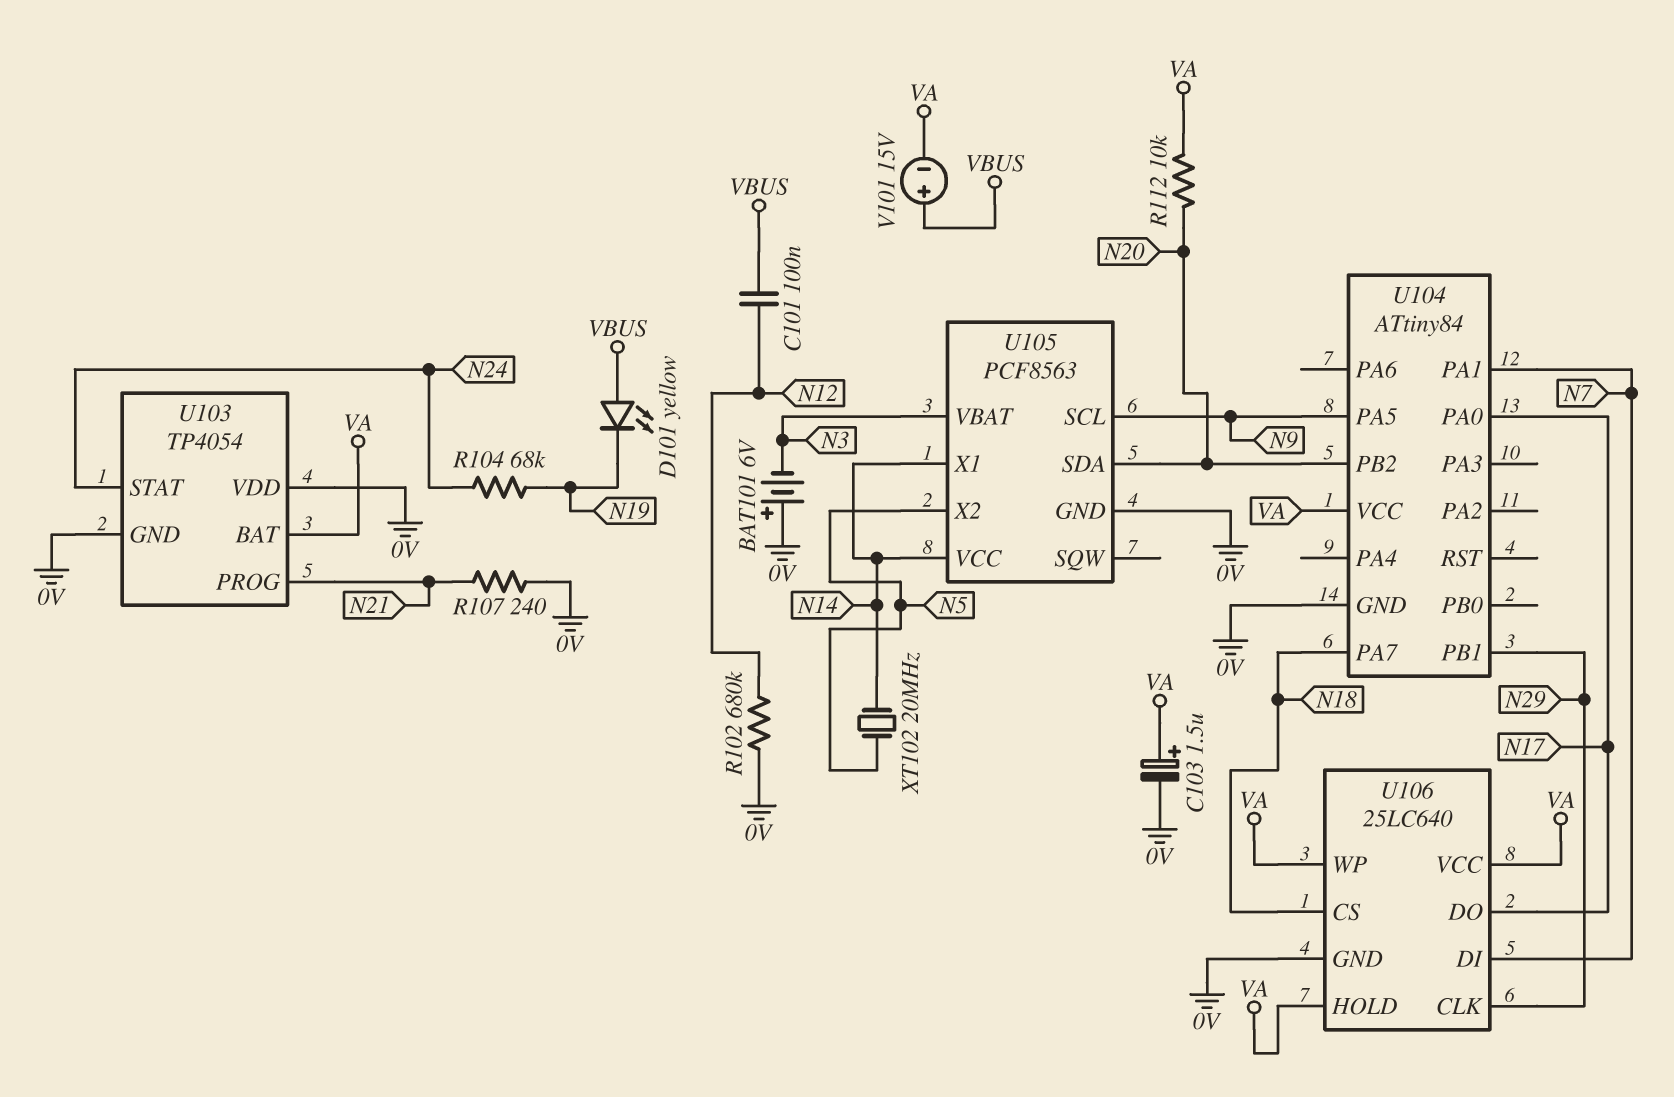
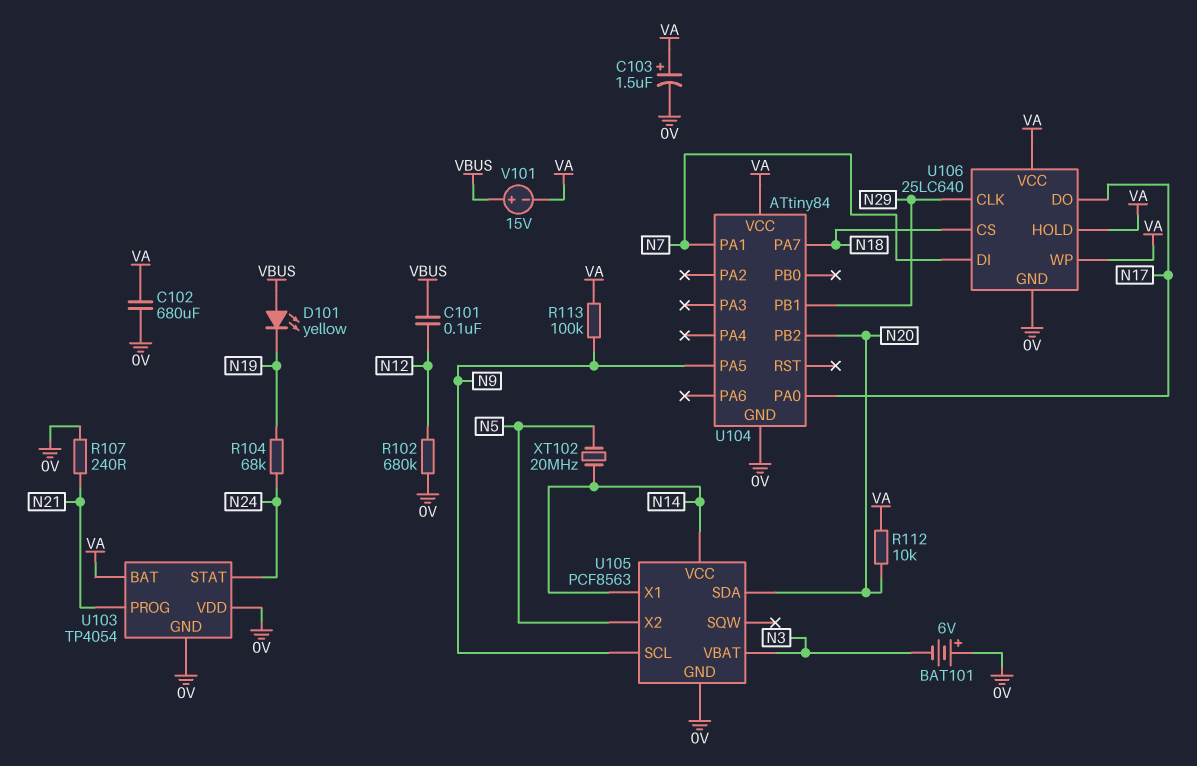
C102: none -> 680uF (0V, VA)
R113: none -> 100k (N9, VA)

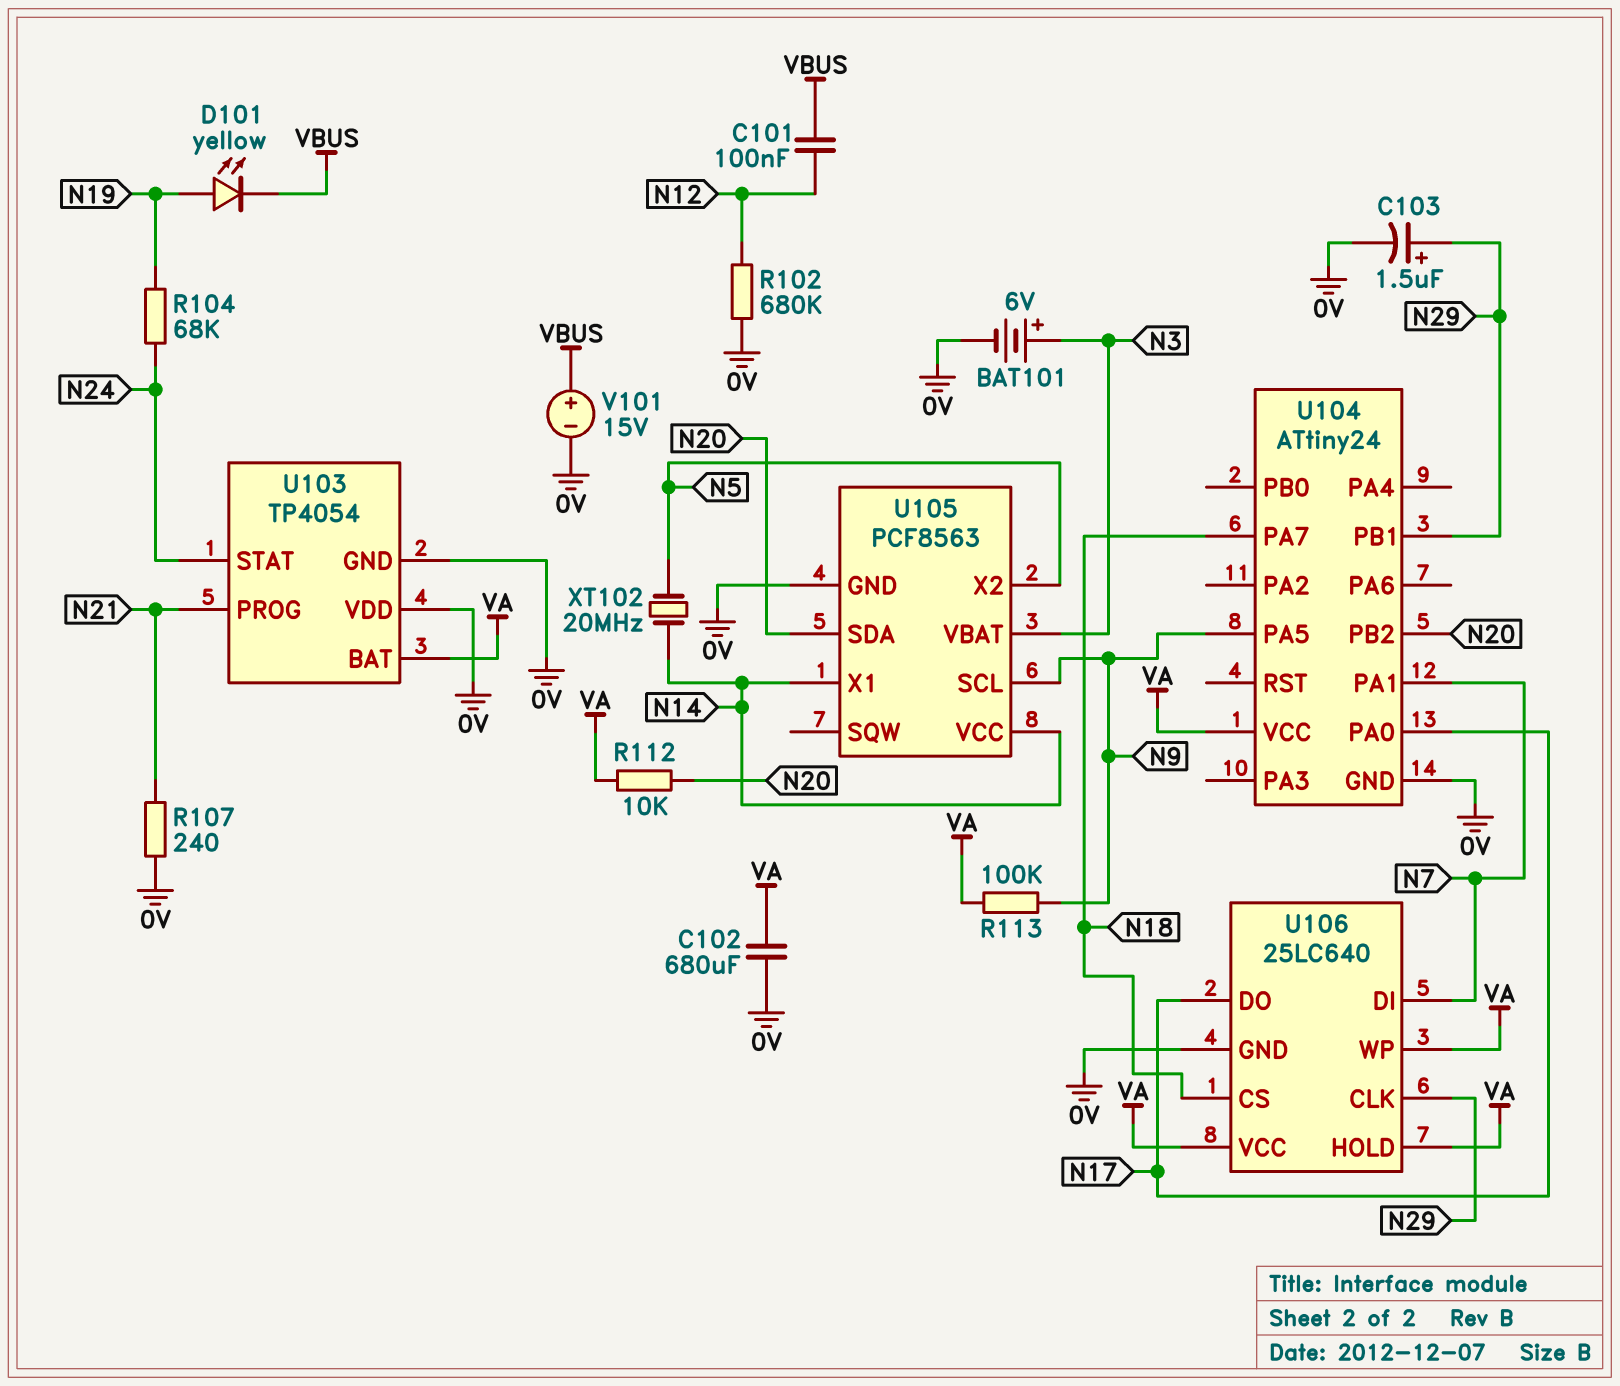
BAT101: 6V (plus 0V, minus N3) -> 6V (plus N3, minus 0V)
C103: 1.5uF (plus VA, minus 0V) -> 1.5uF (plus N29, minus 0V)
D101: LED yellow (A VBUS, K N19) -> LED yellow (A N19, K VBUS)
U104: ATtiny84 -> ATtiny24
V101: 15V (plus VBUS, minus VA) -> 15V (plus VBUS, minus 0V)

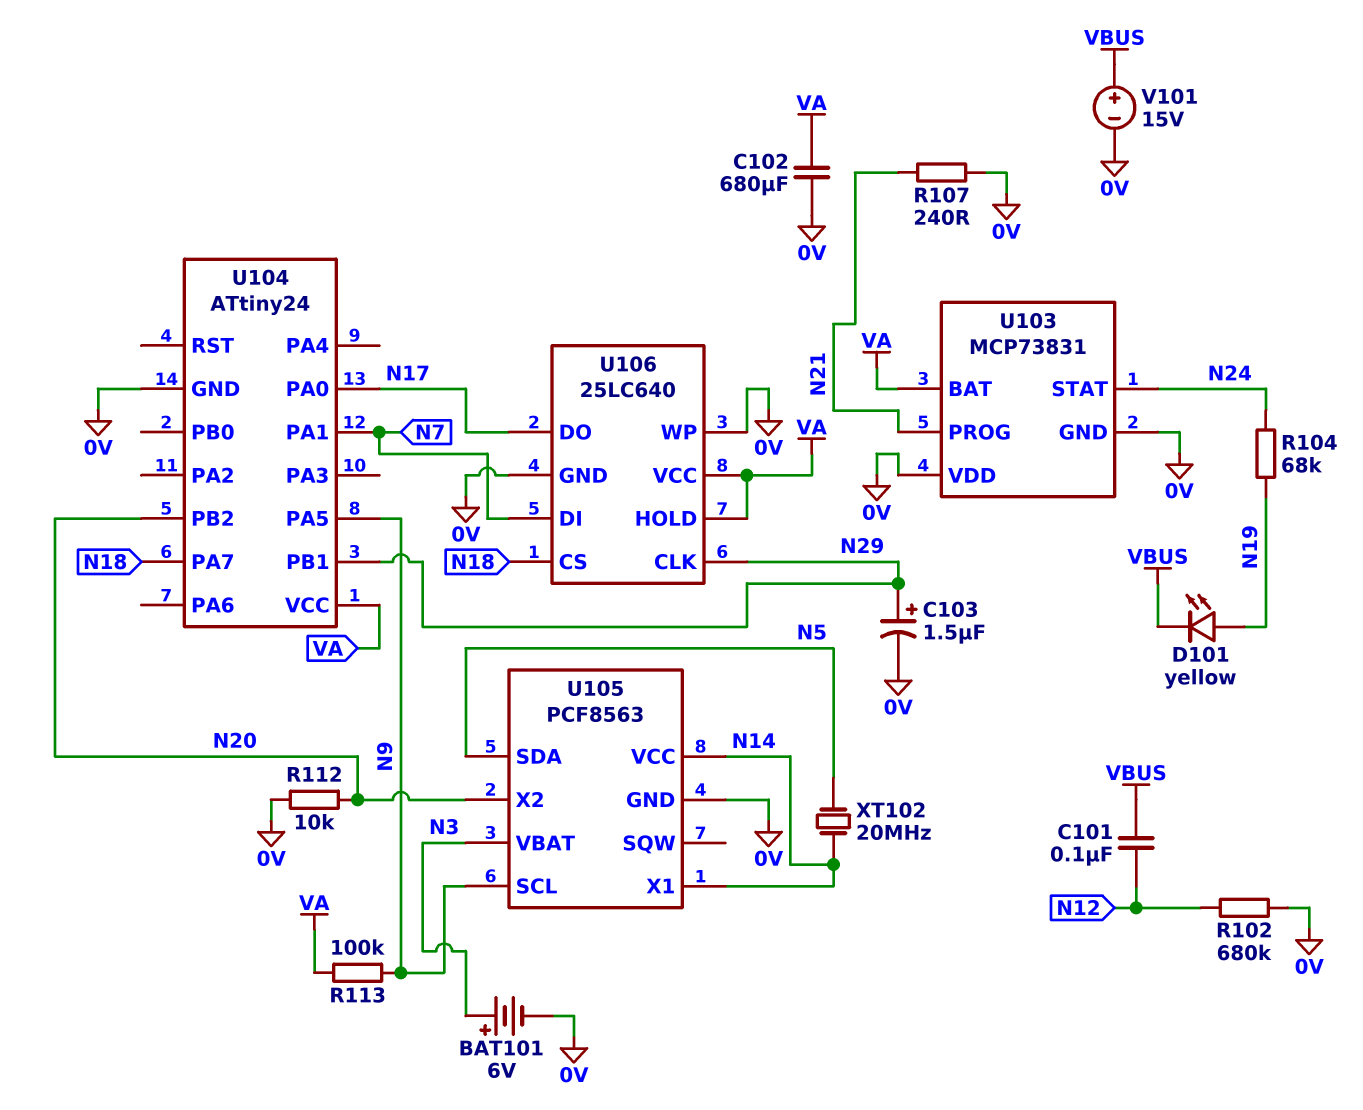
R112: 10k (N20, VA) -> 10k (0V, N20)
U103: TP4054 -> MCP73831
U105 pin SDA: N20 -> N5
U105 pin X2: N5 -> N20
U106 pin WP: VA -> 0V

